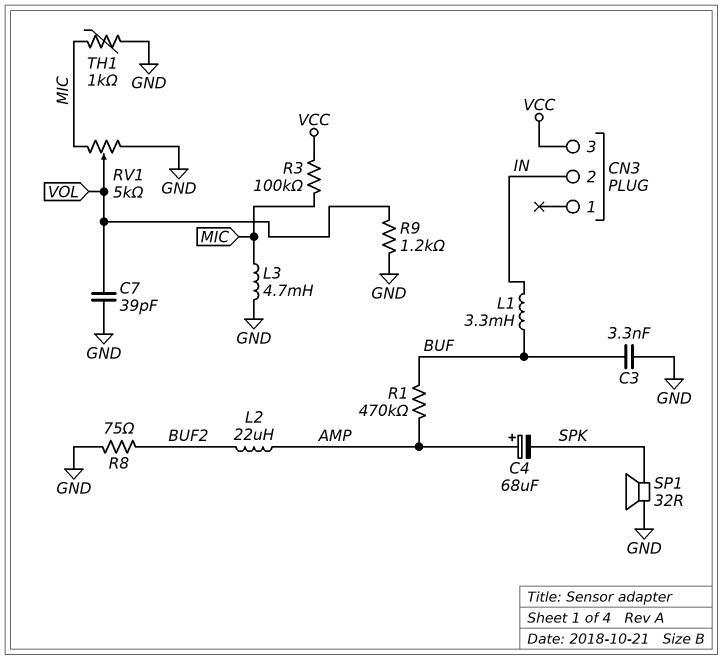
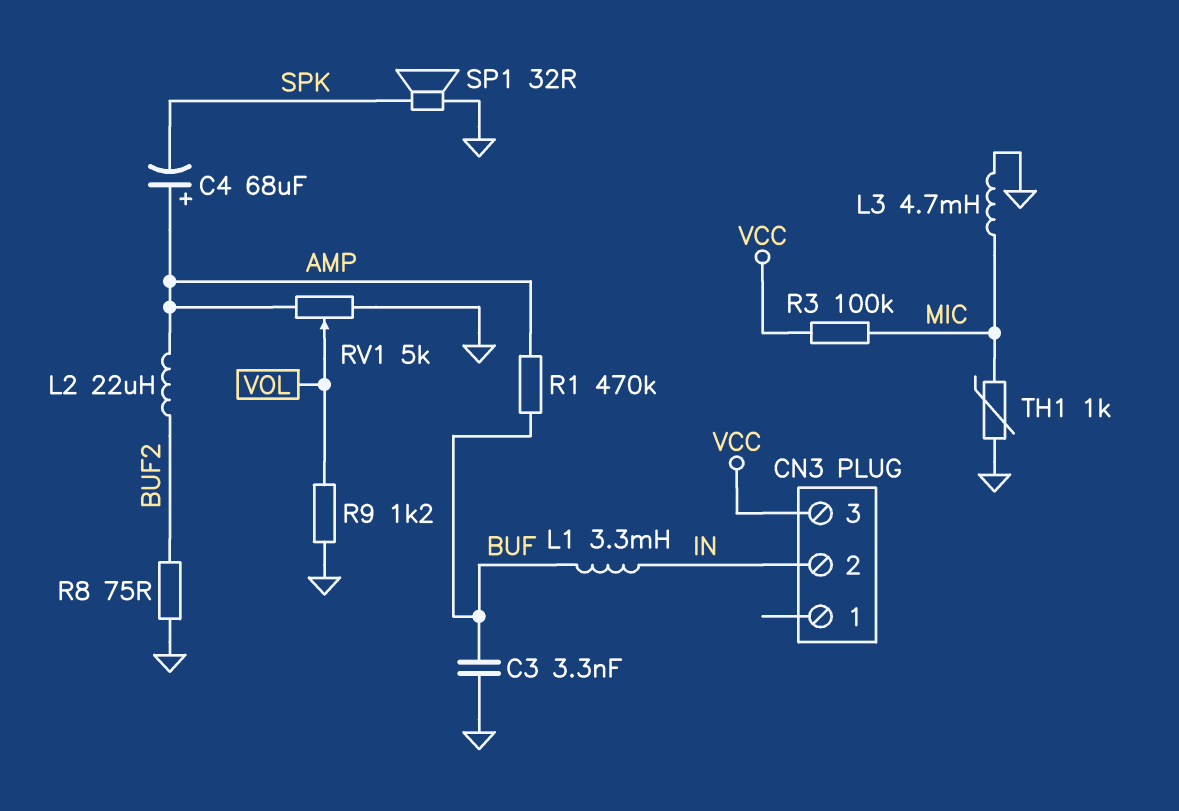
C7: 39pF (GND, VOL) -> none
RV1: 5k (GND, MIC, wiper VOL) -> 5k (AMP, GND, wiper VOL)

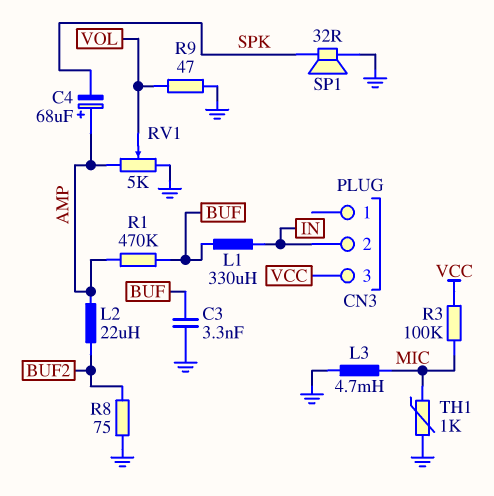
L1: 3.3mH (BUF, IN) -> 330uH (BUF, IN)
R9: 1.2k (GND, VOL) -> 47 (GND, VOL)

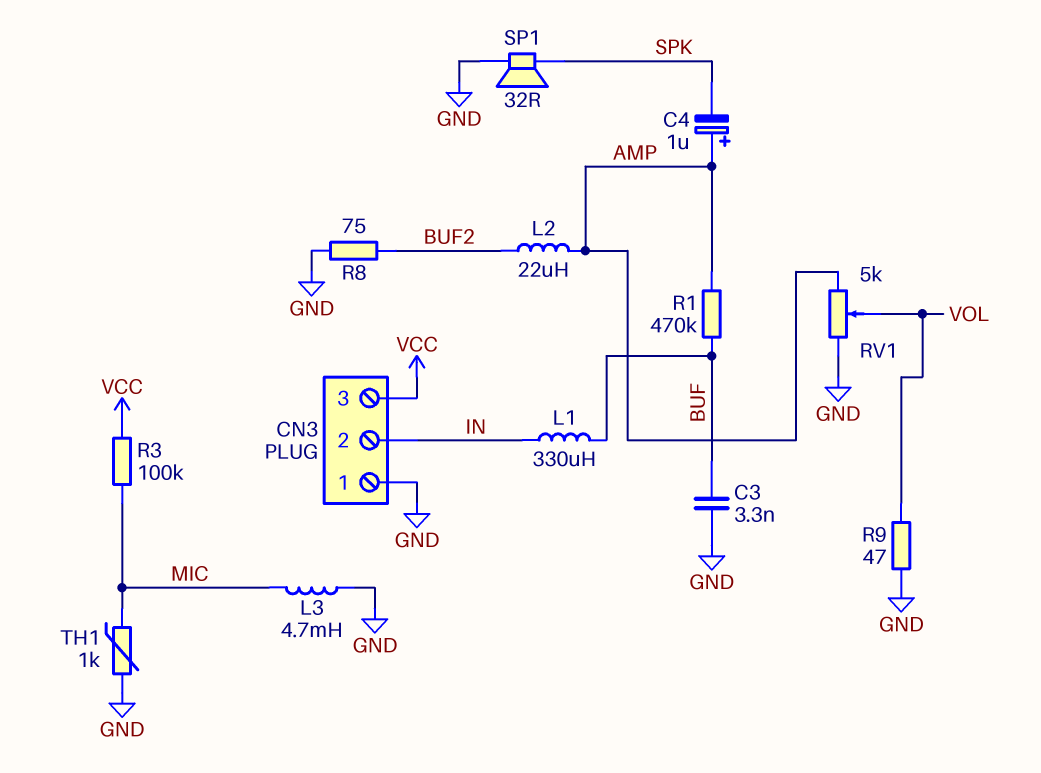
C4: 68uF (plus AMP, minus SPK) -> 1uF (plus AMP, minus SPK)
CN3 pin 1: none -> GND

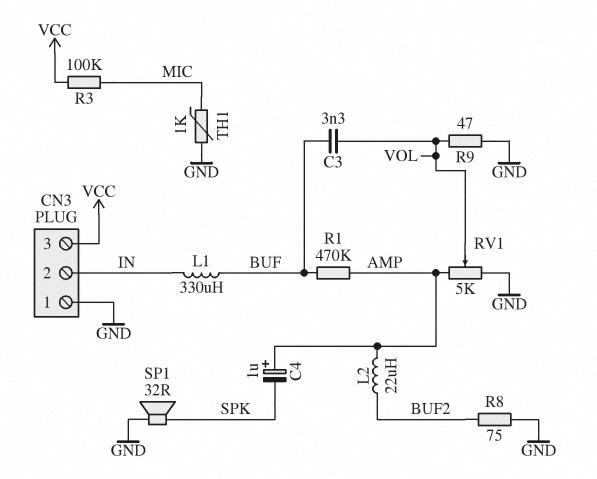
C3: 3.3nF (BUF, GND) -> 3.3nF (BUF, VOL)
L3: 4.7mH (GND, MIC) -> none

